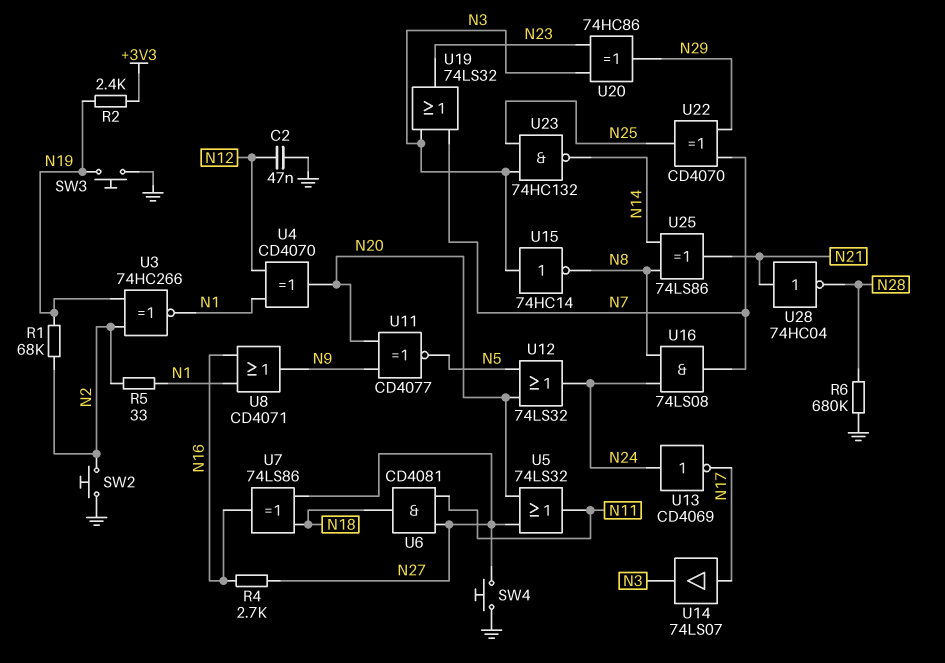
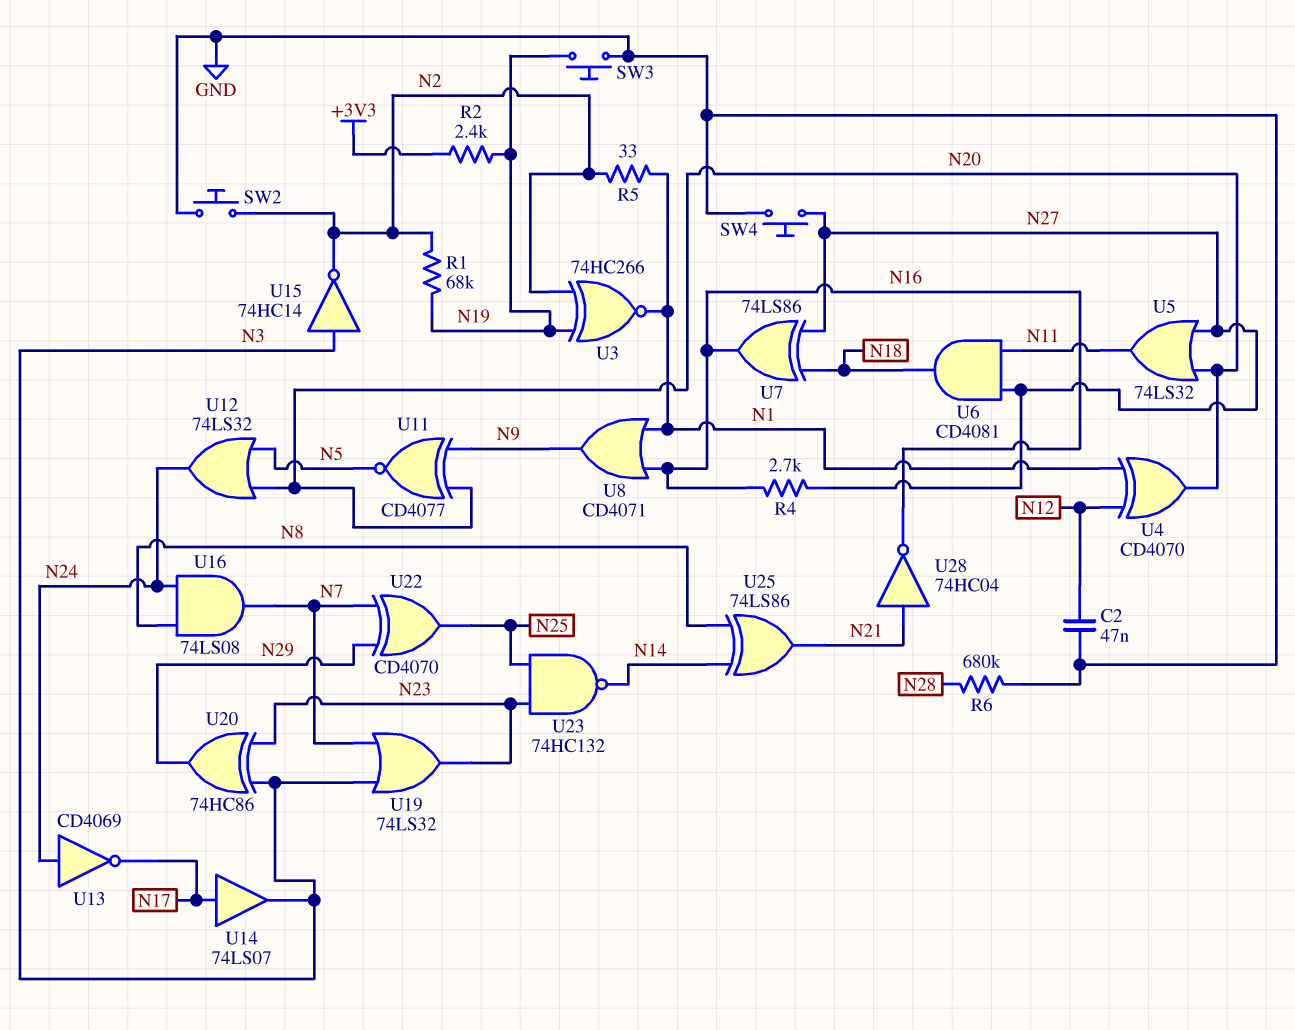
U15: NOT 74HC14 (in N3, out N8) -> NOT 74HC14 (in N3, out N2)
U23: NAND 74HC132 (in N3, in N25, out N14) -> NAND 74HC132 (in N23, in N25, out N14)
U28: NOT 74HC04 (in N21, out N28) -> NOT 74HC04 (in N21, out N16)

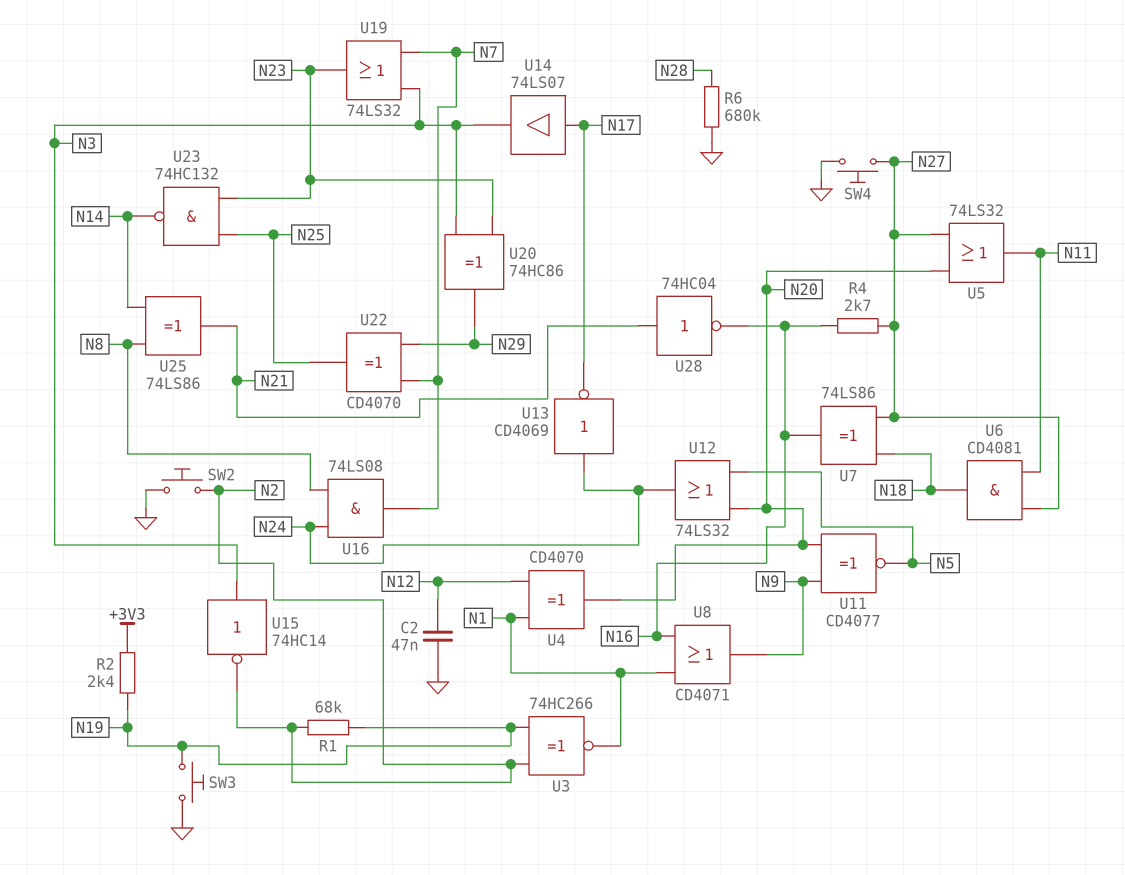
R5: 33 (N1, N2) -> none

